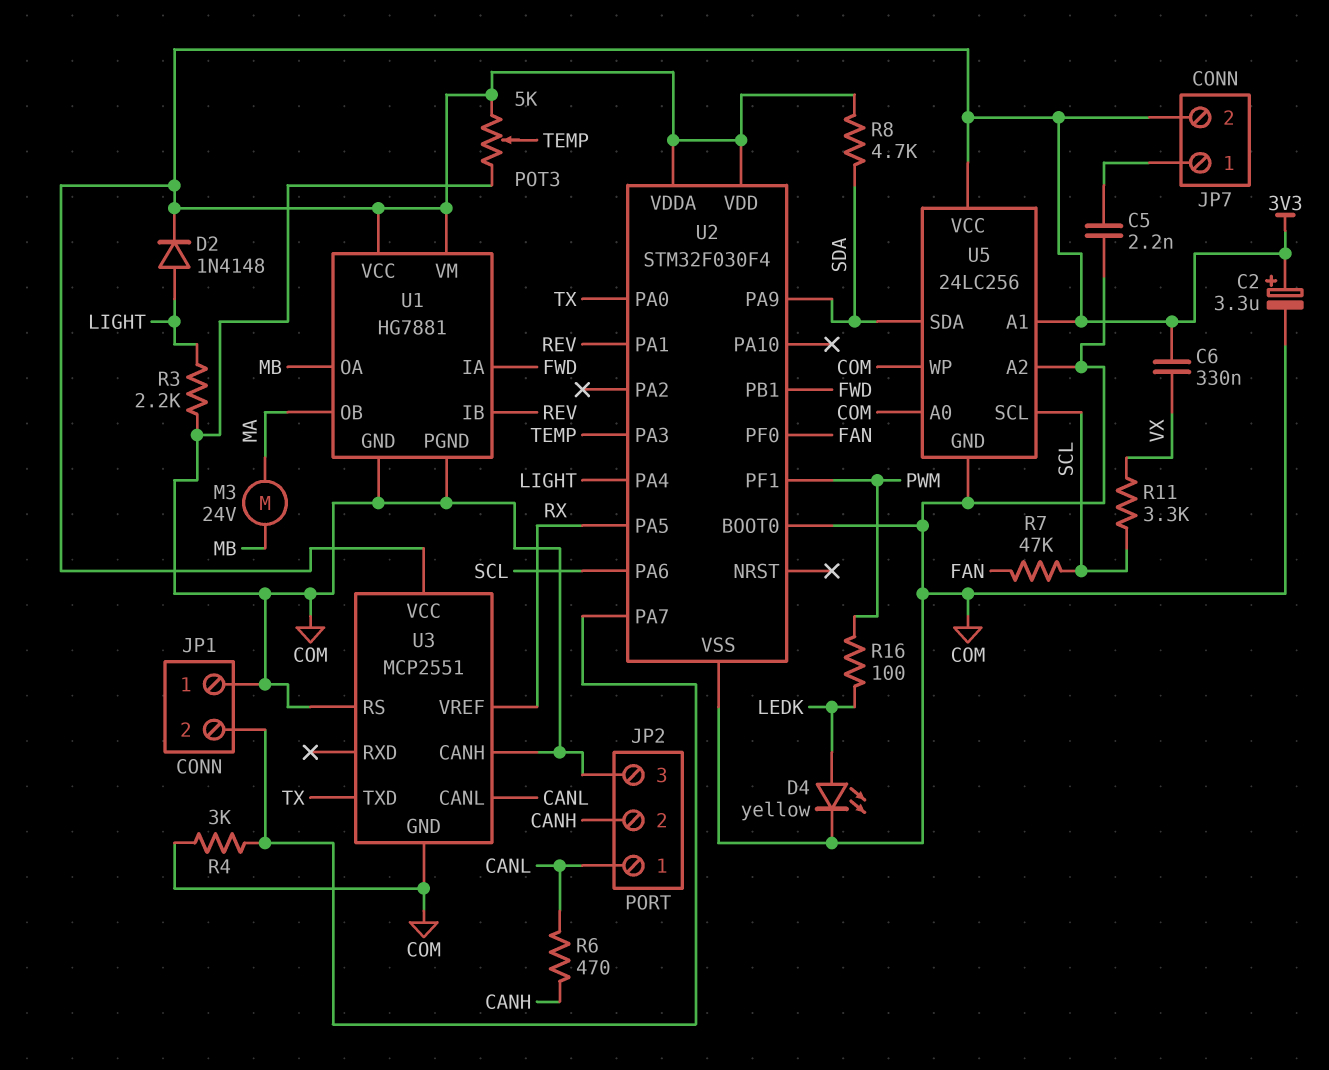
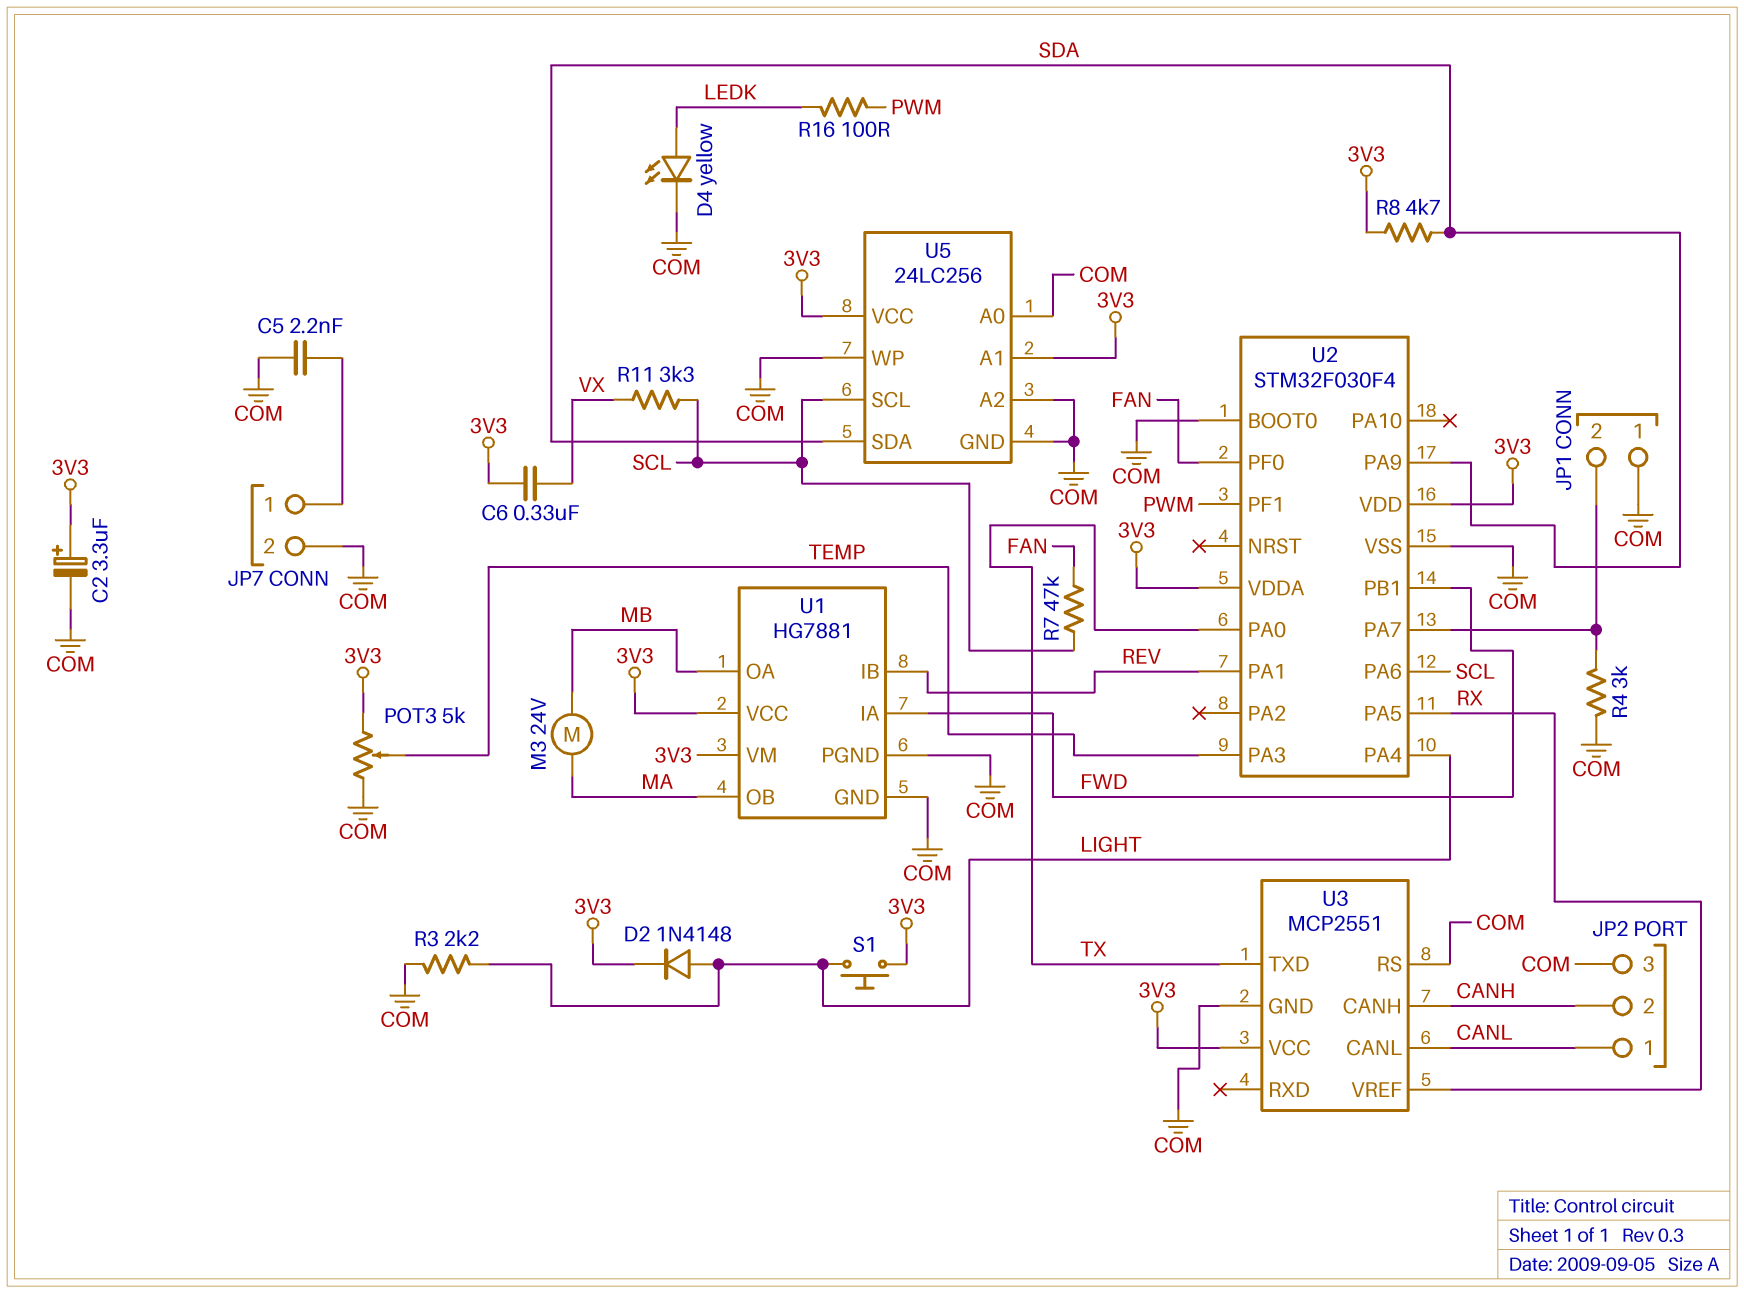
JP7 pin 2: 3V3 -> COM
R6: 470 (CANH, CANL) -> none
S1: none -> button (3V3, LIGHT)
U3 pin CANH: COM -> CANH

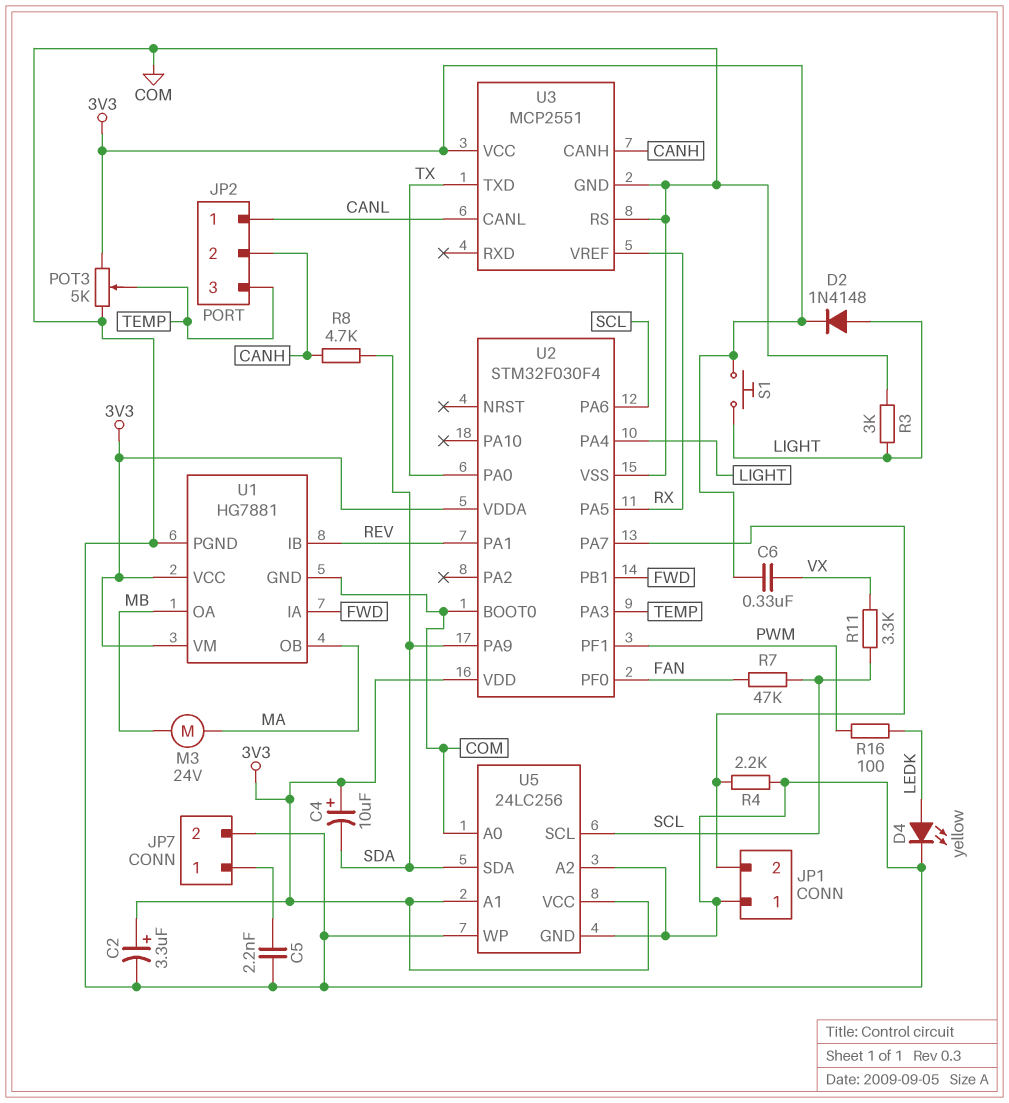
C4: none -> 10uF (plus 3V3, minus SDA)
JP2 pin 3: COM -> TEMP
R3: 2.2k (COM, LIGHT) -> 3k (COM, LIGHT)
R4: 3k (COM, JP1/2) -> 2.2k (COM, JP1/2)
R8: 4.7k (3V3, SDA) -> 4.7k (CANH, SDA)

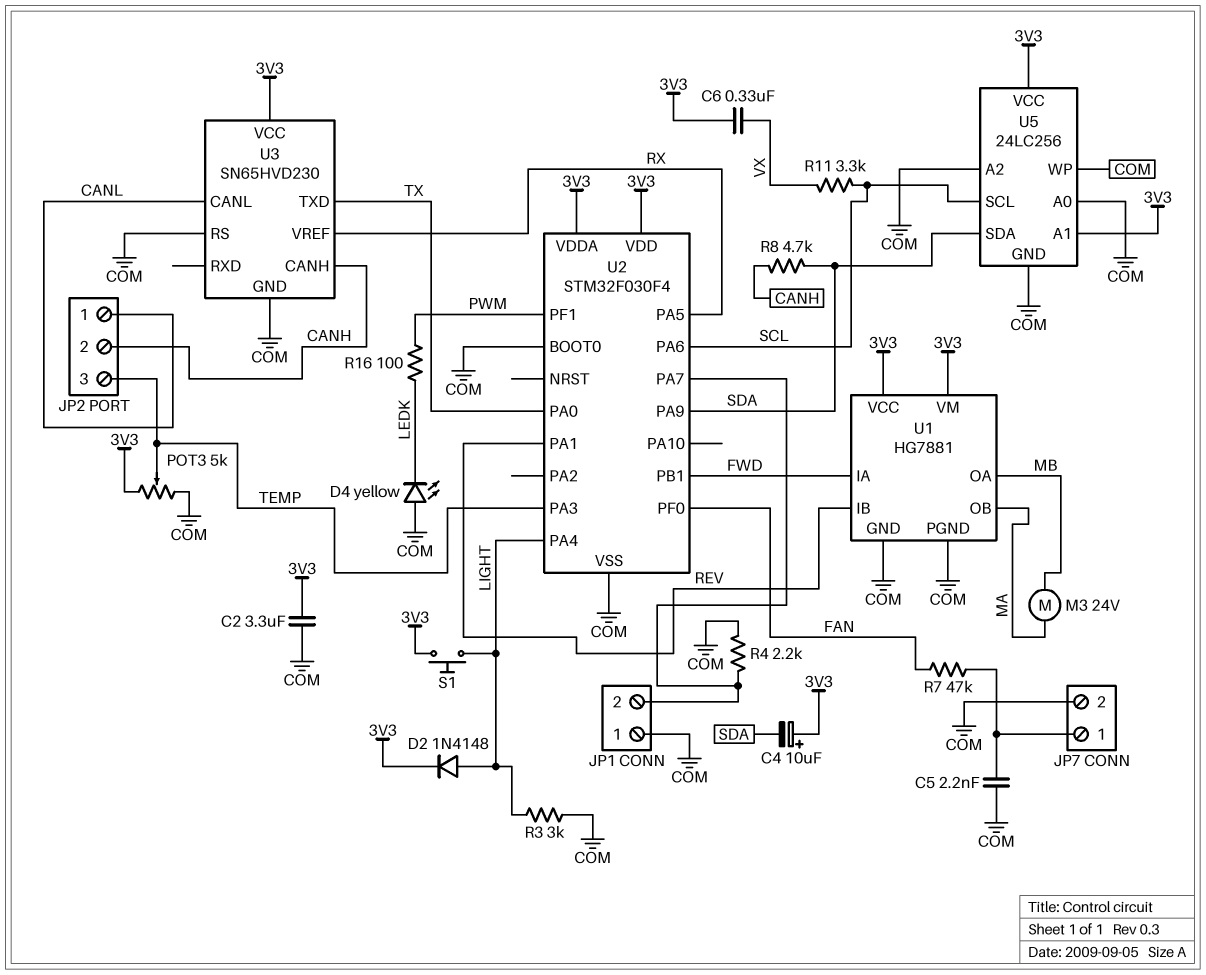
C2: 3.3uF (plus 3V3, minus COM) -> 3.3uF (3V3, COM)
D4: LED yellow (A LEDK, K COM) -> LED yellow (A COM, K LEDK)
R7: 47k (FAN, SCL) -> 47k (FAN, JP7/1)
U3: MCP2551 -> SN65HVD230

